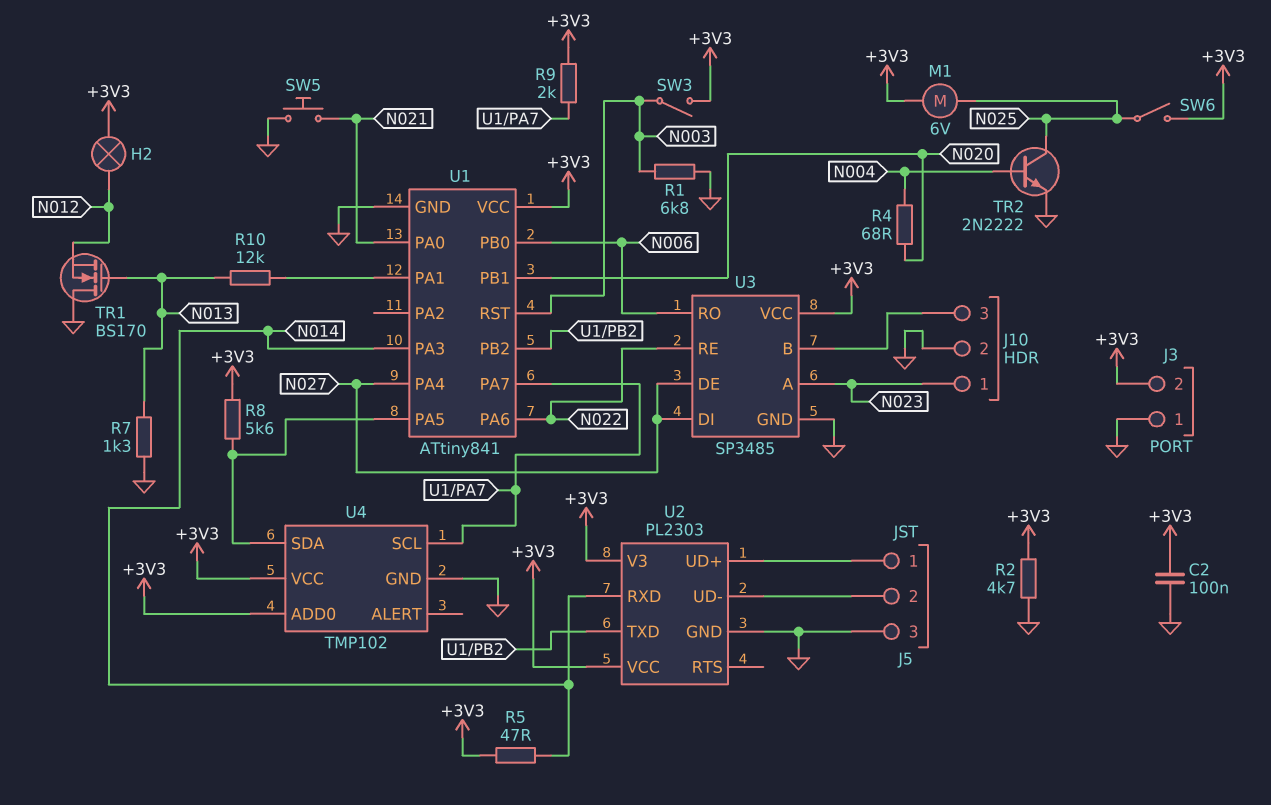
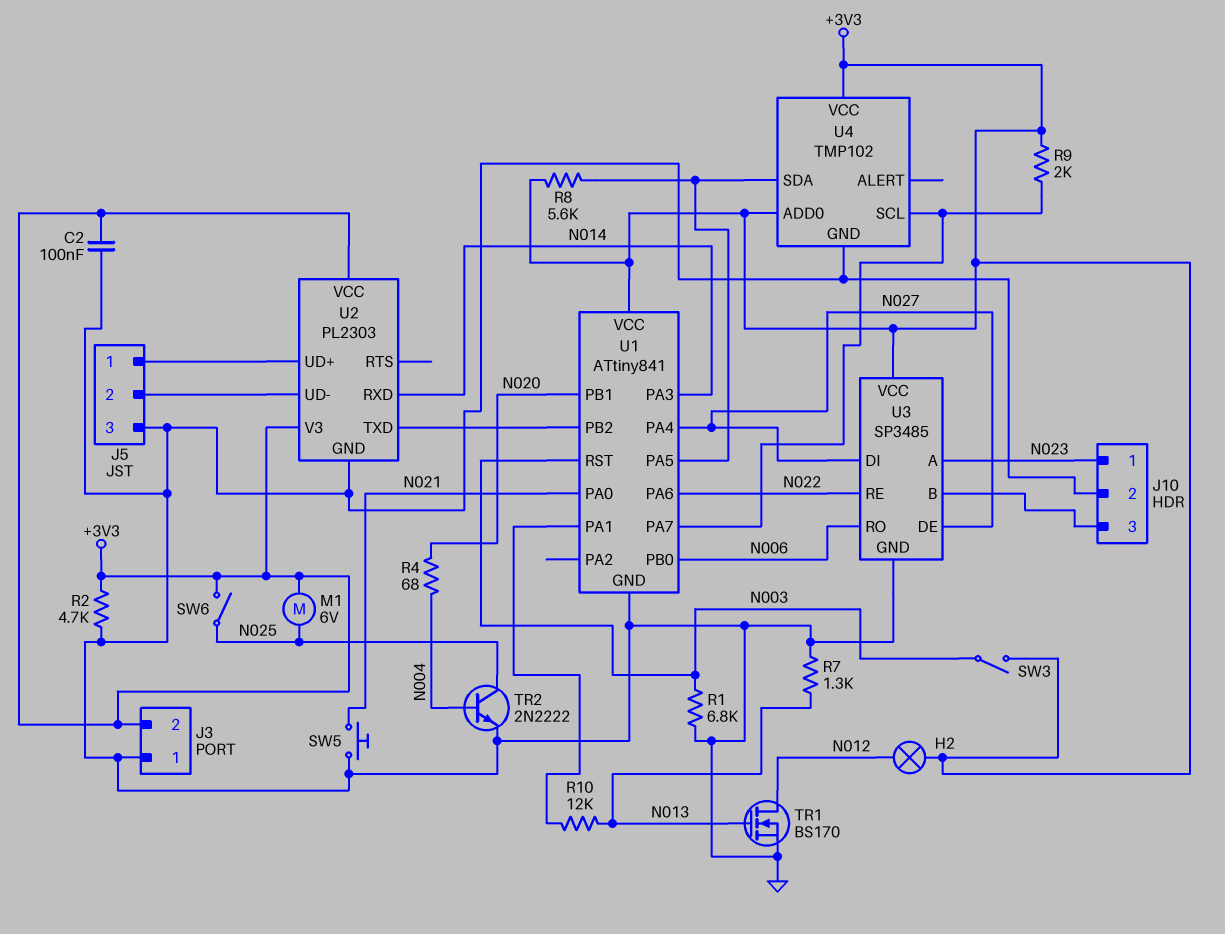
R5: 47 (+3V3, N014) -> none
TR1: NMOS BS170 (G N013, D GND, S N012) -> NMOS BS170 (G N013, D N012, S GND)

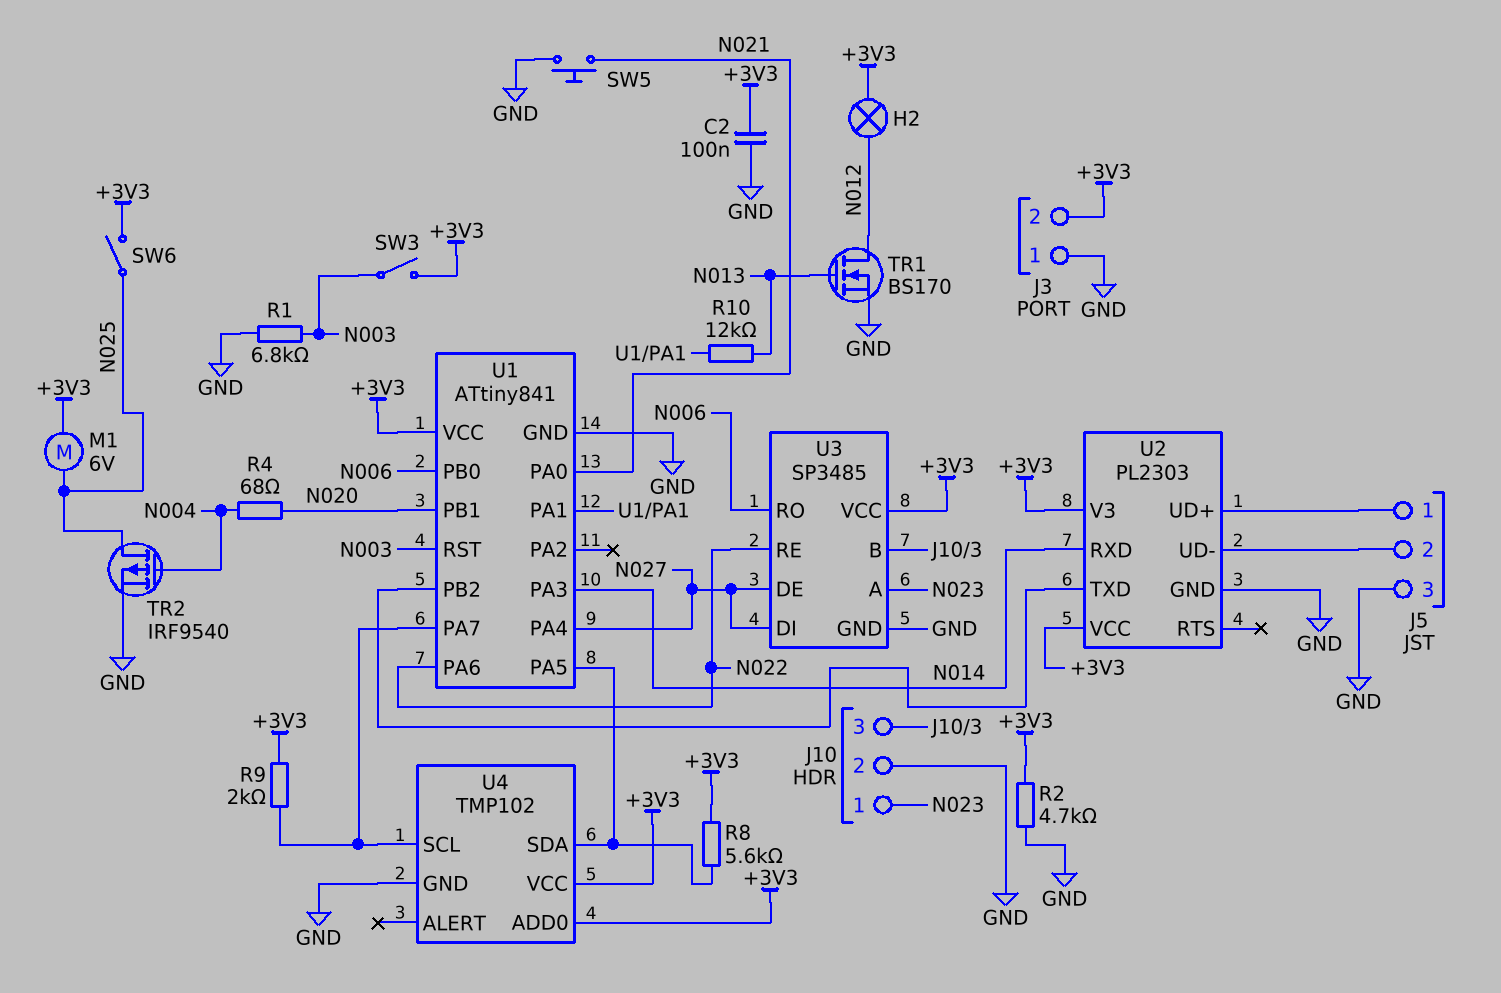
R7: 1.3k (GND, N013) -> none
TR2: NPN 2N2222 (B N004, C N025, E GND) -> PMOS IRF9540 (G N004, D N025, S GND)

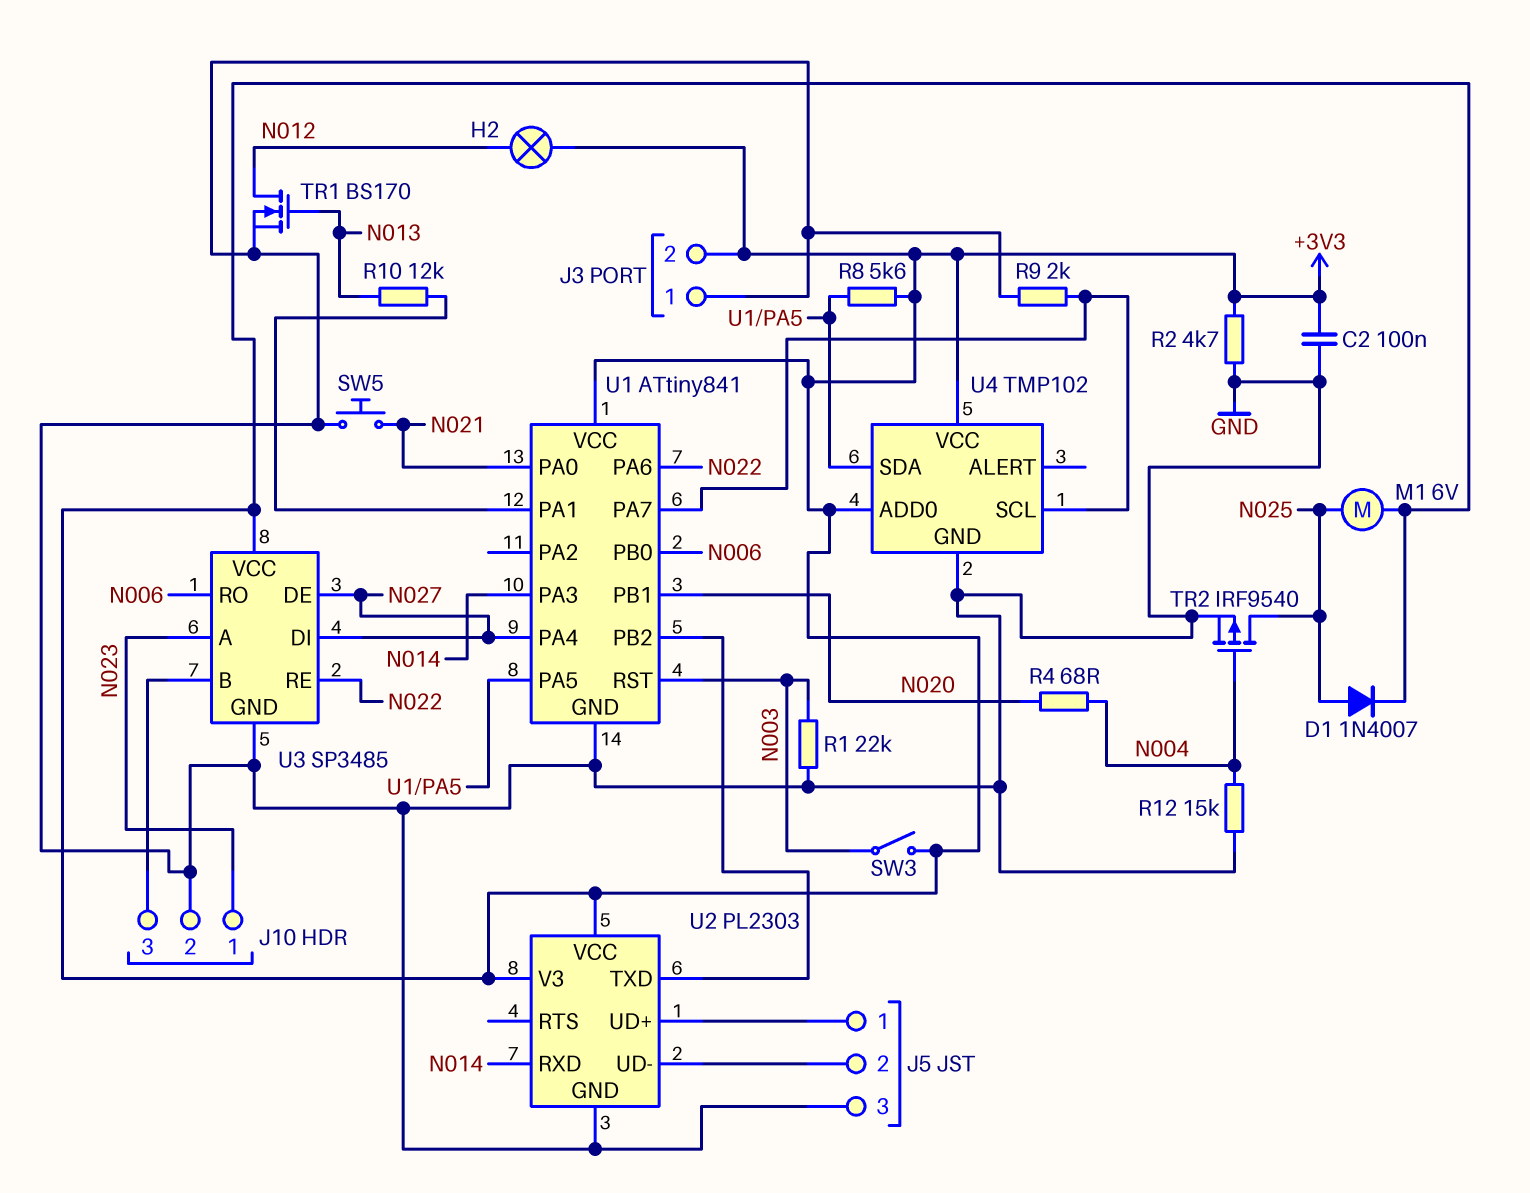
D1: none -> diode 1N4007 (A N025, K +3V3)
R1: 6.8k (GND, N003) -> 22k (GND, N003)
R9: 2k (+3V3, U1/PA7) -> 2k (GND, U1/PA7)
R12: none -> 15k (GND, N004)
SW6: switch (+3V3, N025) -> none

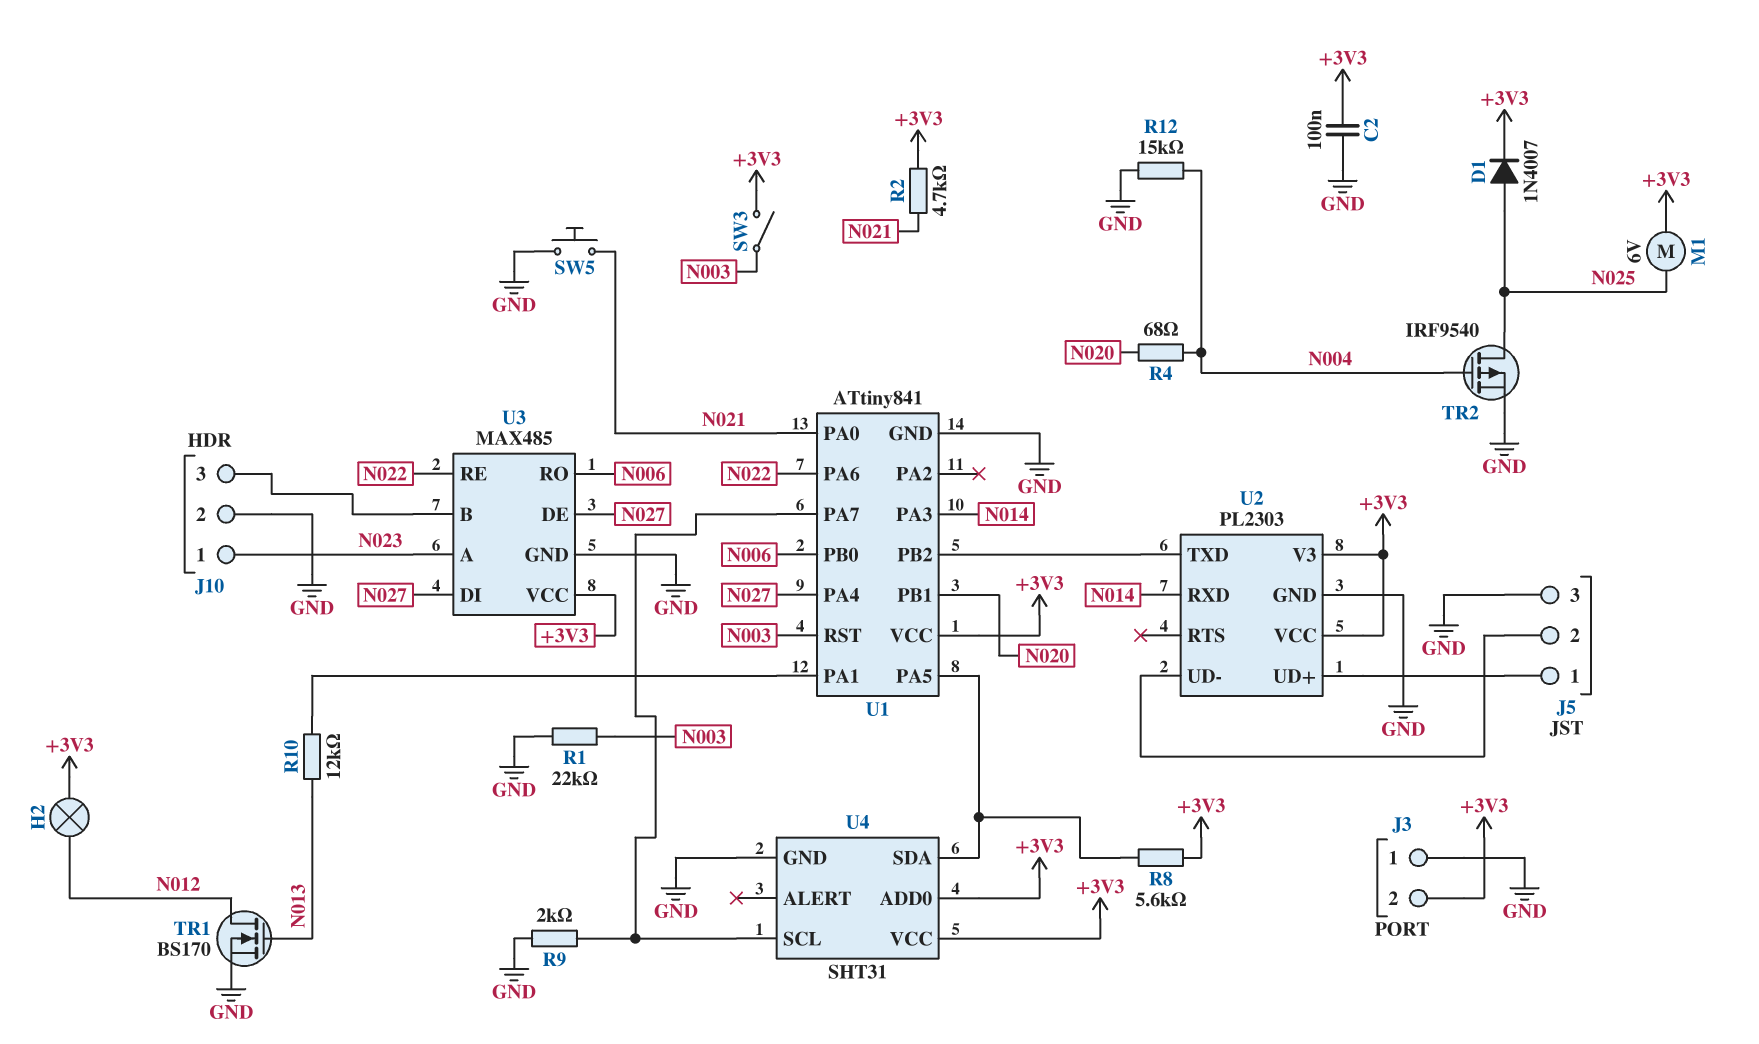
R2: 4.7k (+3V3, GND) -> 4.7k (+3V3, N021)
U3: SP3485 -> MAX485
U4: TMP102 -> SHT31

